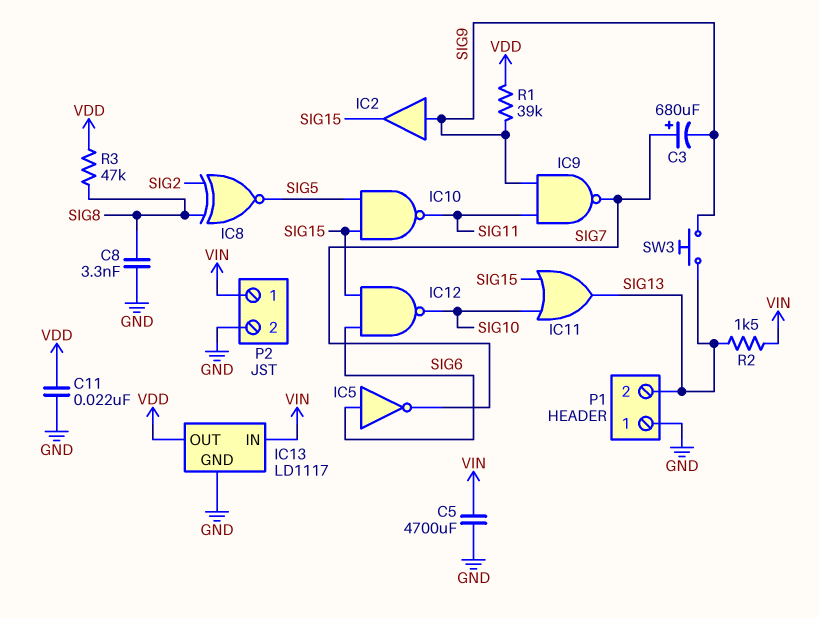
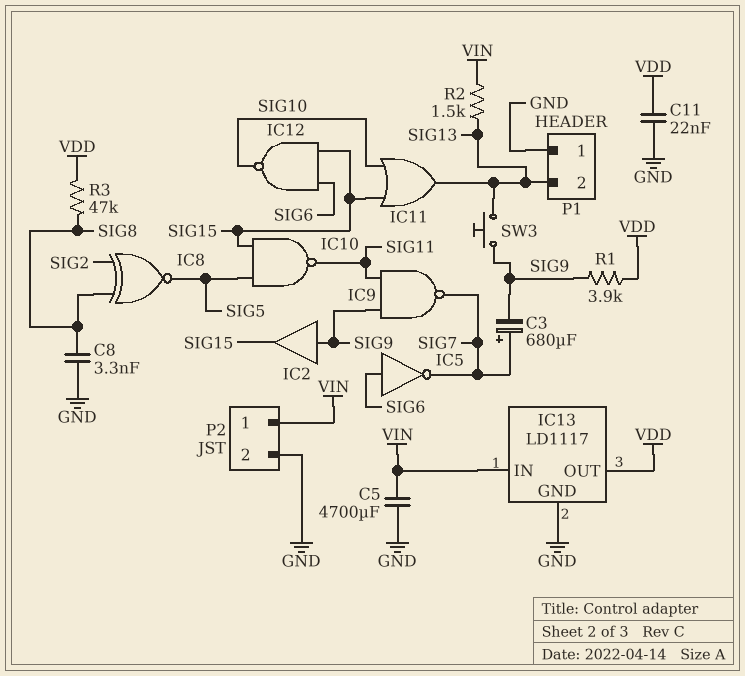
R1: 39k (SIG9, VDD) -> 3.9k (SIG9, VDD)

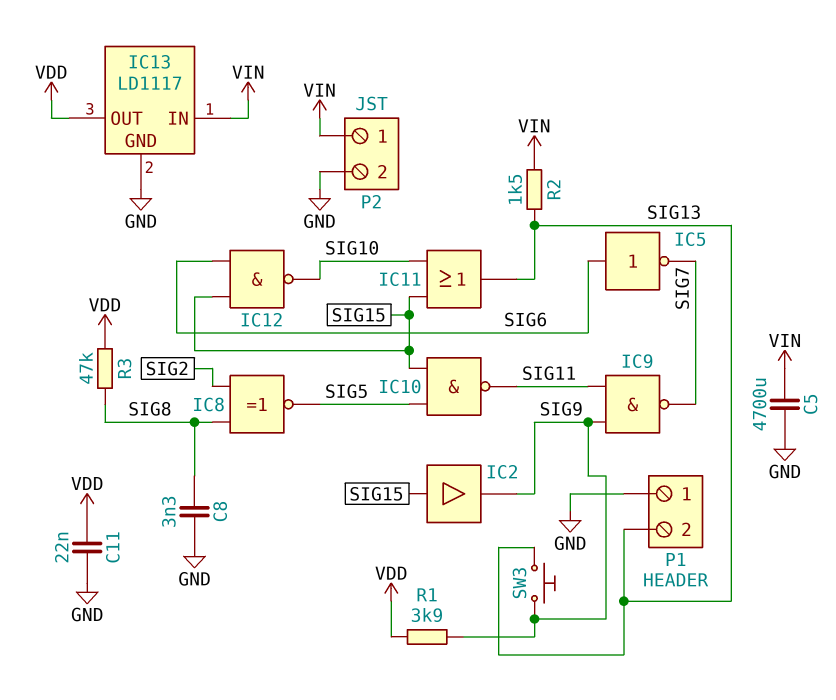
C3: 680uF (plus SIG7, minus SIG9) -> none
IC2: buffer (in SIG9, out SIG15) -> buffer (in SIG15, out SIG9)

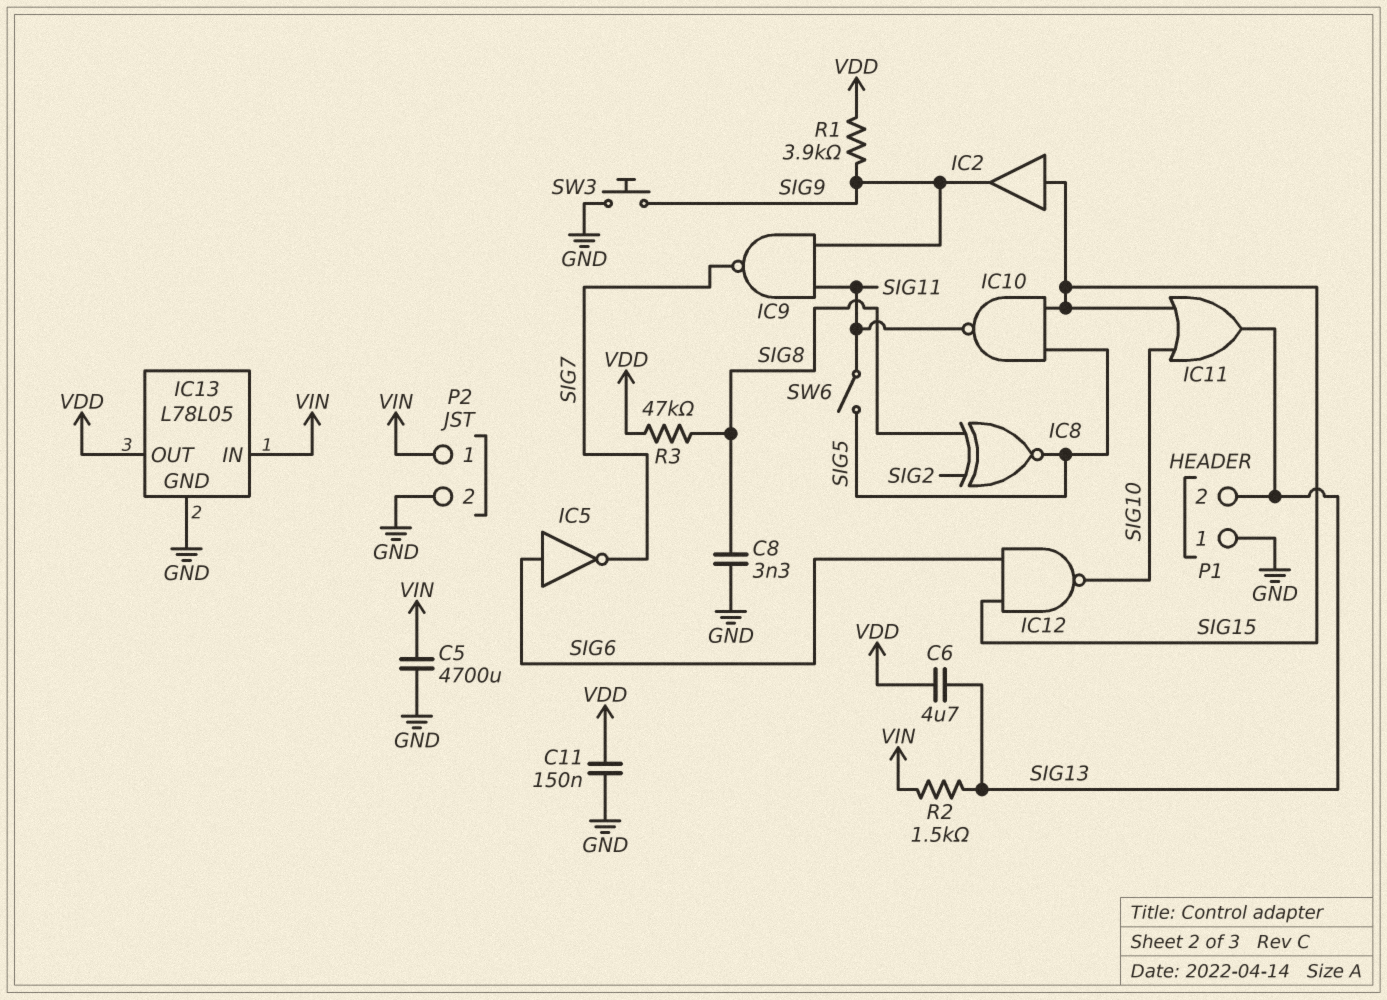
C6: none -> 4.7uF (SIG13, VDD)
C11: 22nF (GND, VDD) -> 150nF (GND, VDD)
IC13: LD1117 -> L78L05
SW3: button (SIG9, SIG13) -> button (GND, SIG9)
SW6: none -> switch (SIG5, SIG11)

